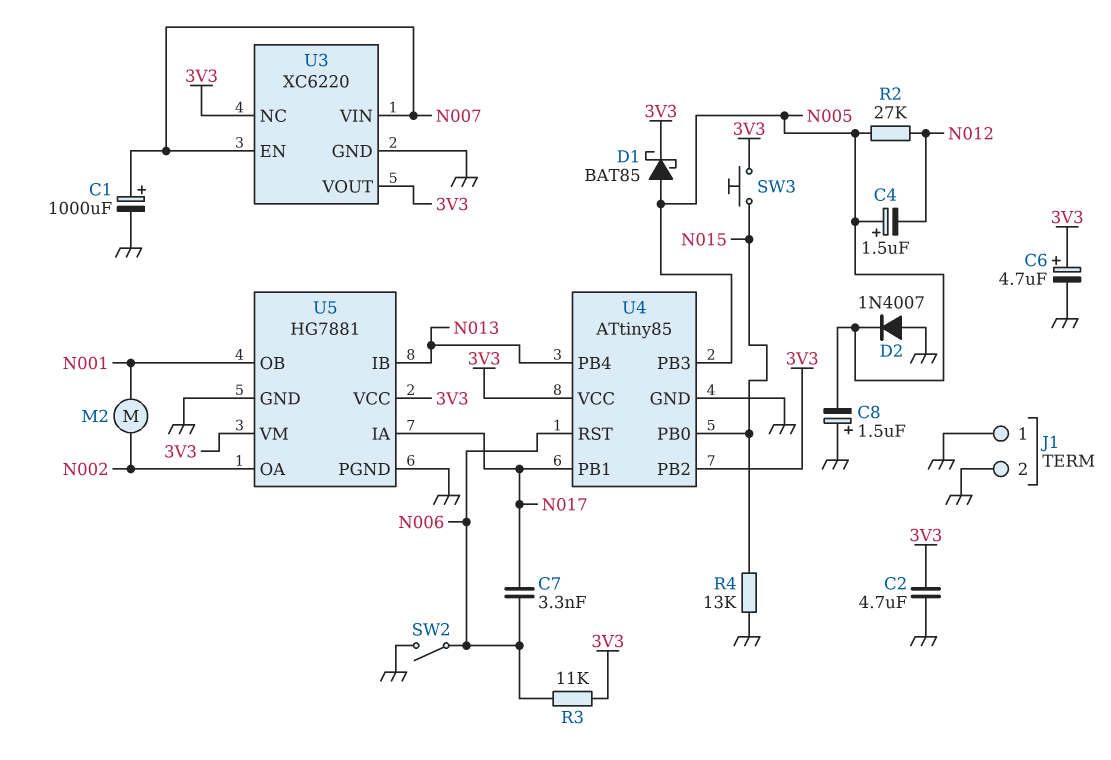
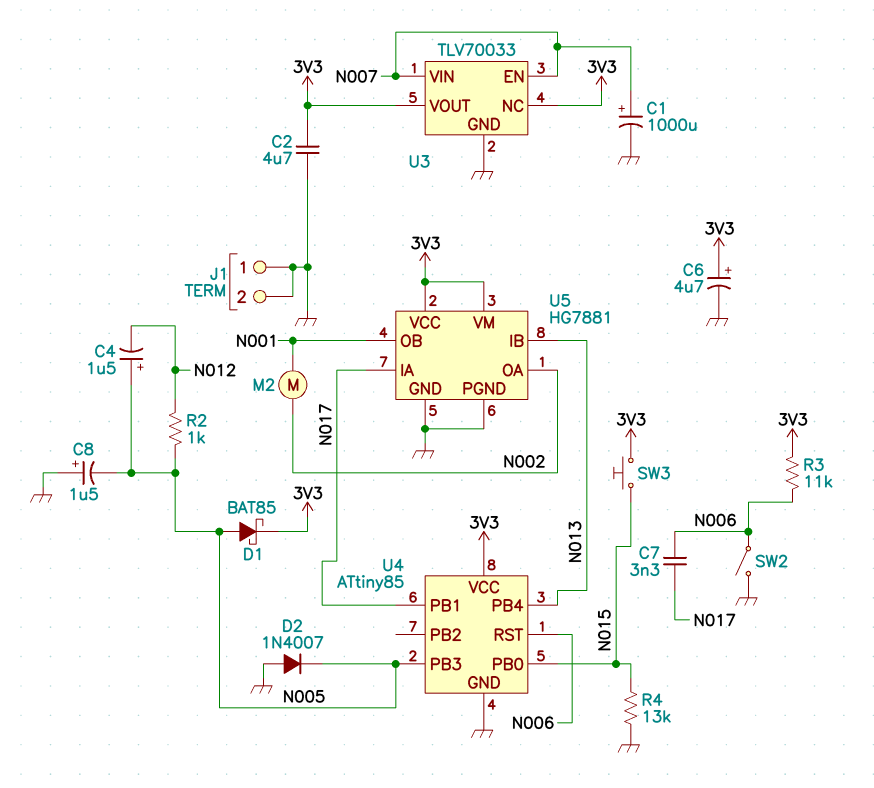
R2: 27k (N005, N012) -> 1k (N005, N012)
U3: XC6220 -> TLV70033
U4 pin PB2: 3V3 -> none

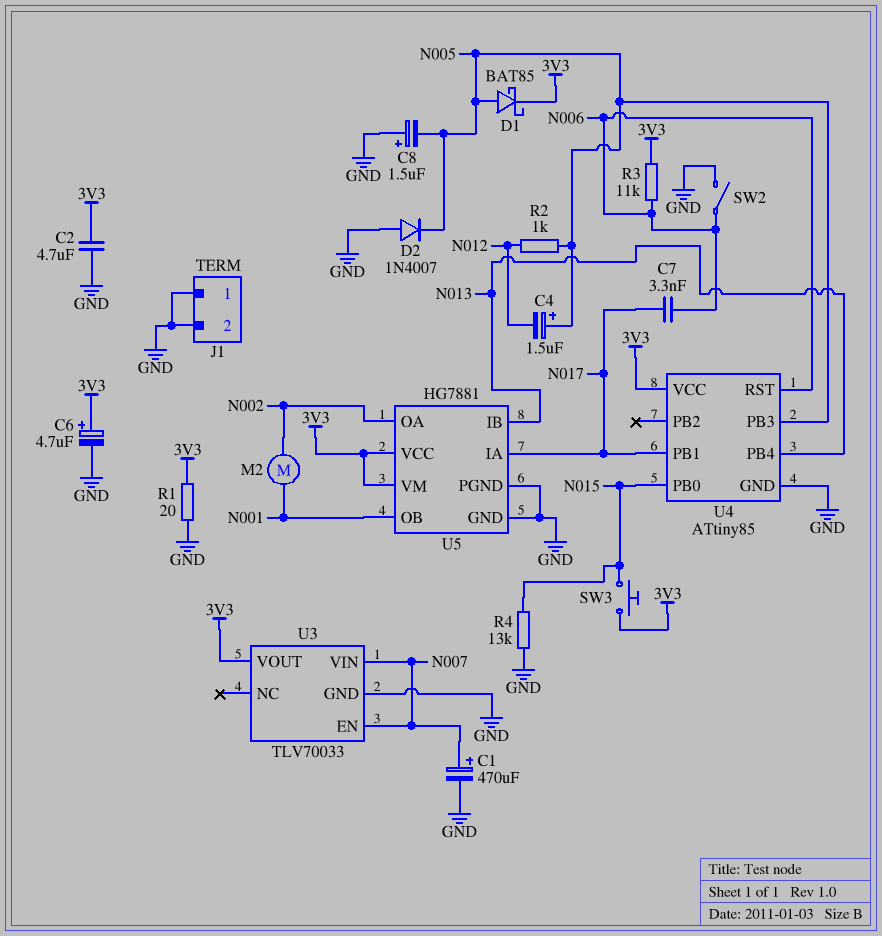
C1: 1000uF (plus N007, minus GND) -> 470uF (plus N007, minus GND)
R1: none -> 20 (3V3, GND)
U3 pin NC: 3V3 -> none

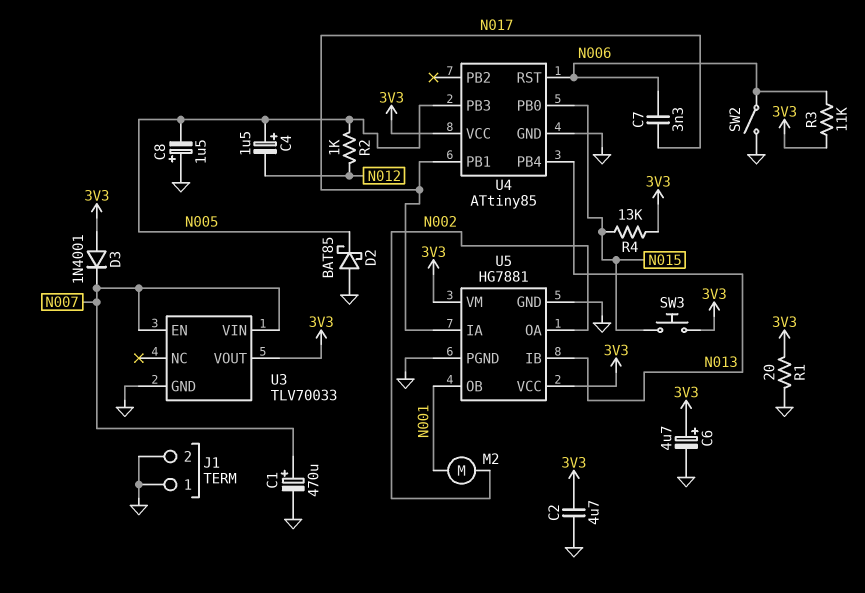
D1: schottky BAT85 (A N005, K 3V3) -> none
D2: diode 1N4007 (A GND, K N005) -> schottky BAT85 (A GND, K N005)
D3: none -> diode 1N4001 (A 3V3, K N007)
R4: 13k (GND, N015) -> 13k (3V3, N015)

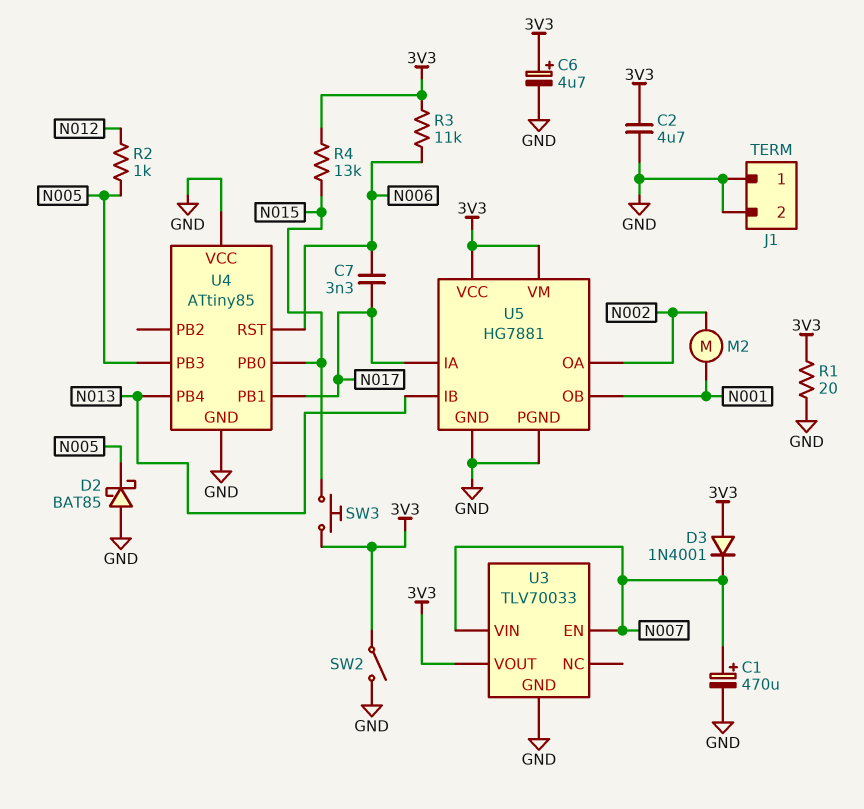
C4: 1.5uF (plus N005, minus N012) -> none
C8: 1.5uF (plus GND, minus N005) -> none
SW2: switch (GND, N006) -> switch (3V3, GND)
U4 pin VCC: 3V3 -> GND

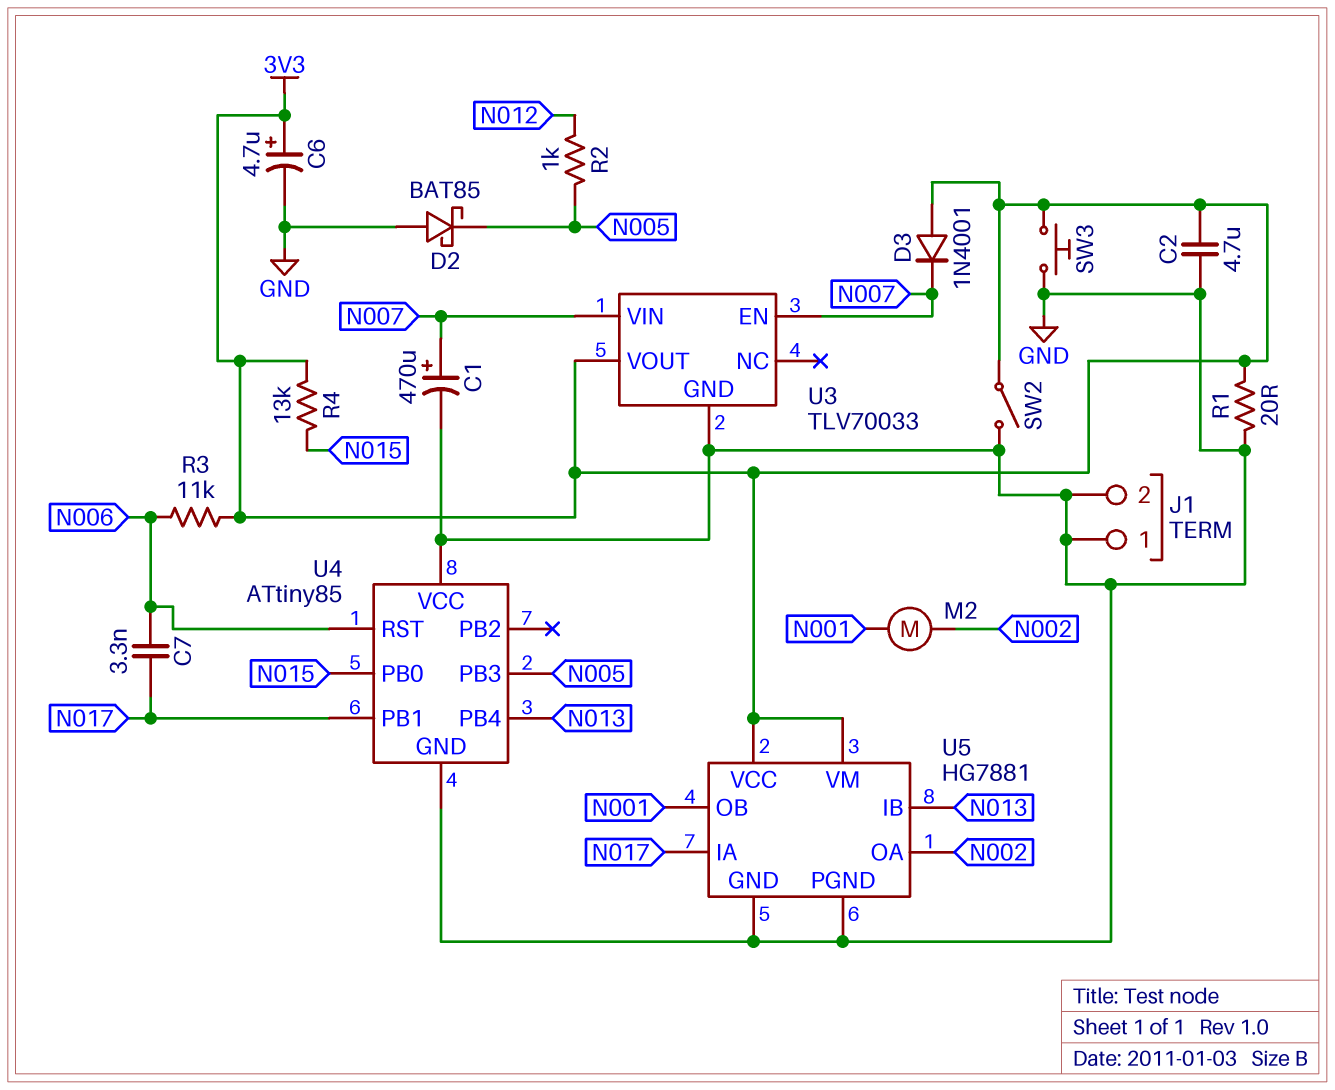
SW3: button (3V3, N015) -> button (3V3, GND)

